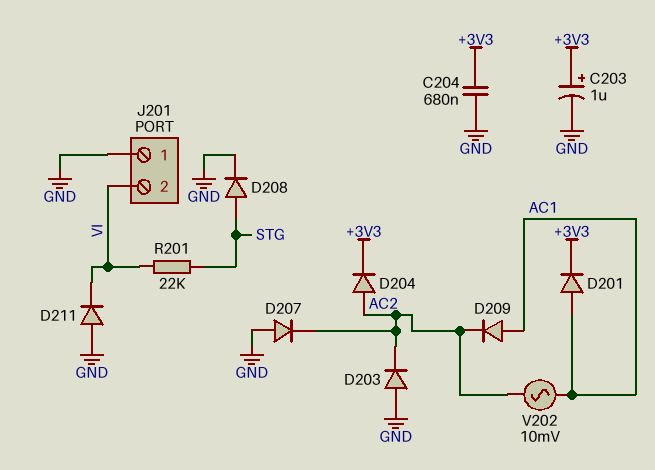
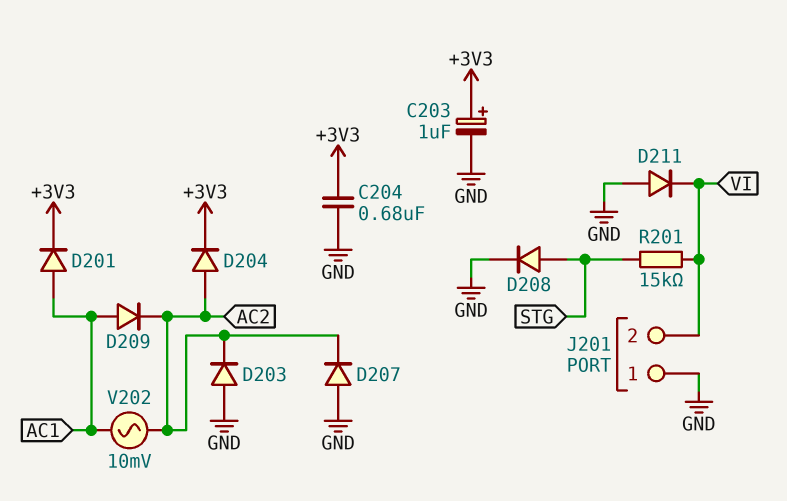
R201: 22k (STG, VI) -> 15k (STG, VI)

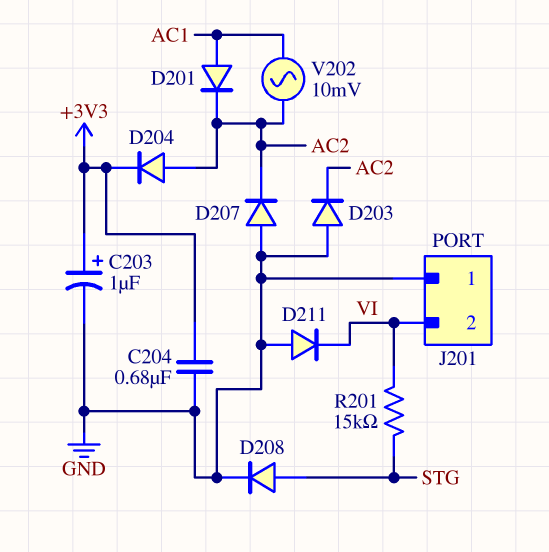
D201: diode (A AC1, K +3V3) -> diode (A AC1, K AC2)
D209: diode (A AC1, K AC2) -> none

